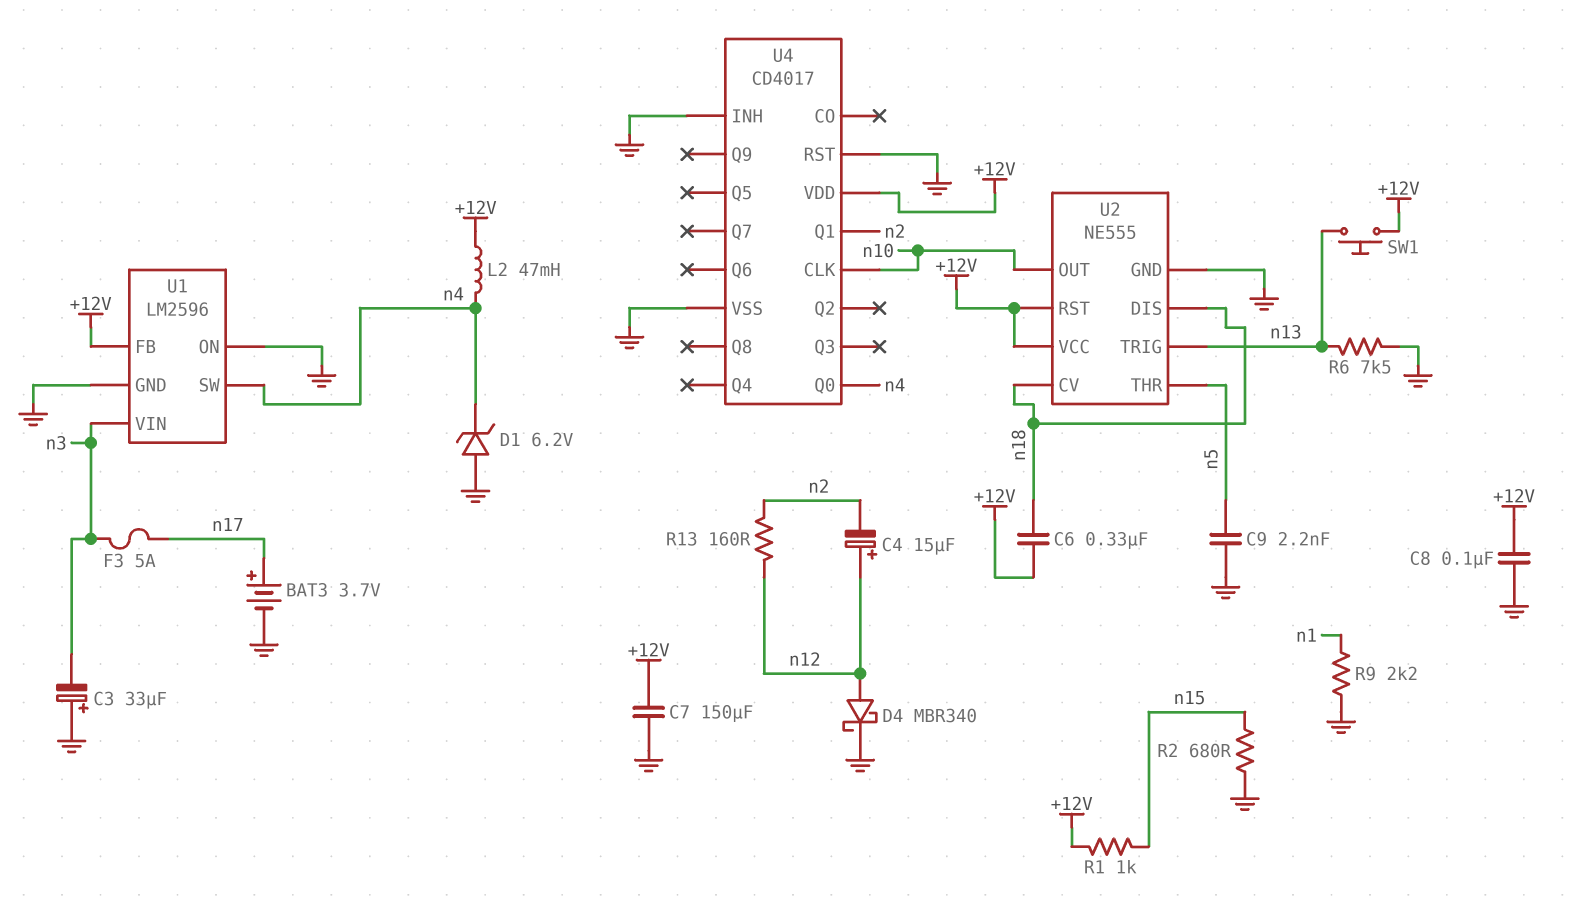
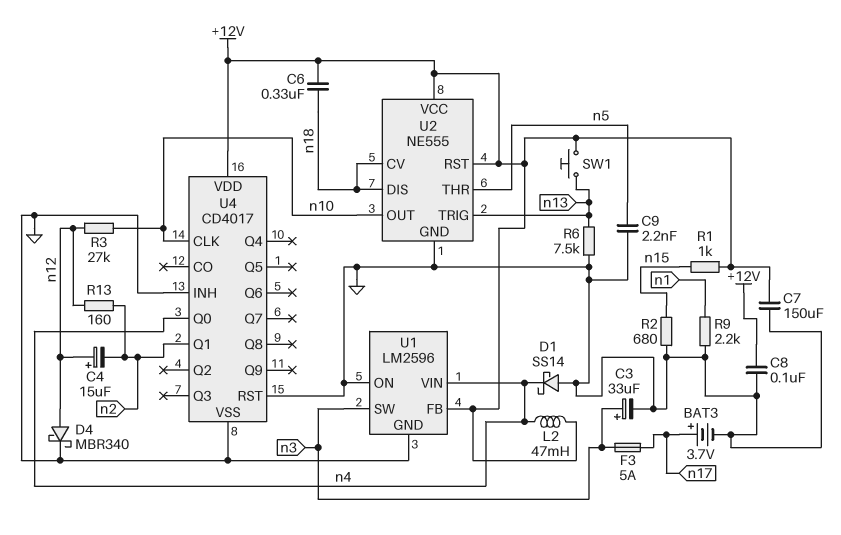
C3: 33uF (plus GND, minus n3) -> 33uF (plus n3, minus GND)
D1: zener 6.2V (A GND, K n4) -> schottky SS14 (A GND, K n4)
R3: none -> 27k (n10, n12)
U1 pin SW: n4 -> n3
U1 pin VIN: n3 -> n4

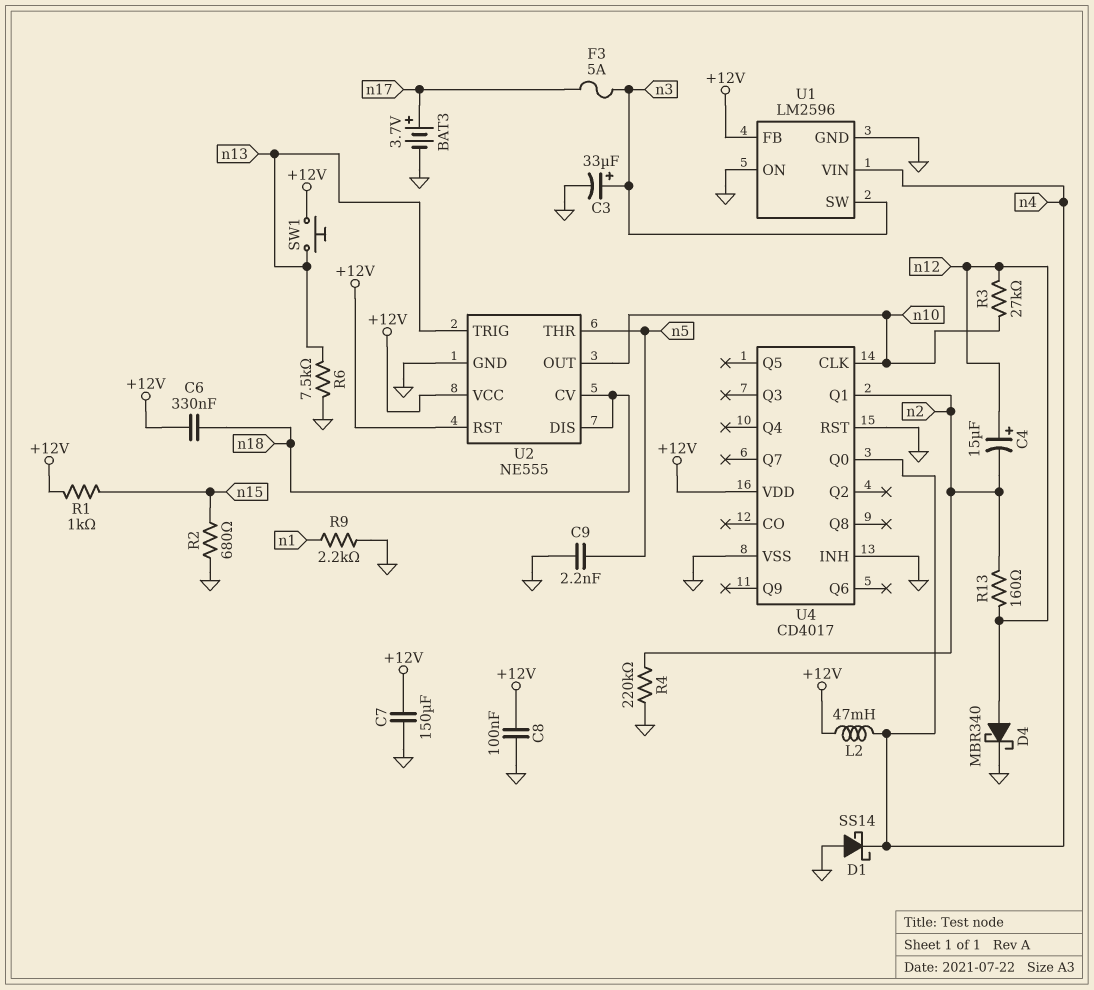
R4: none -> 220k (GND, n2)

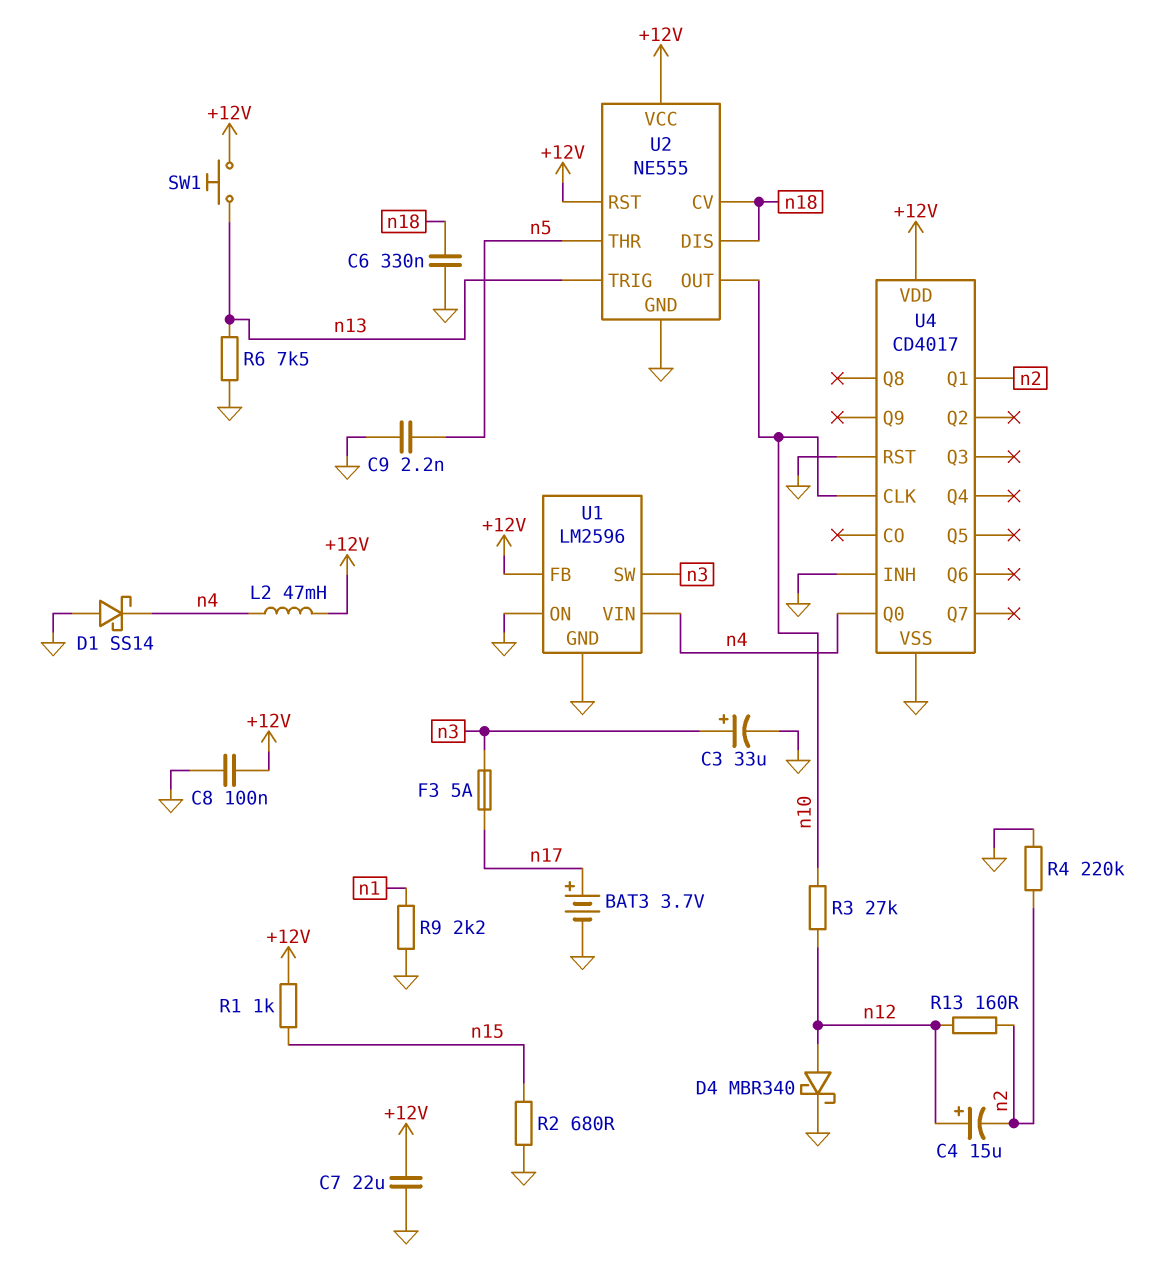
C6: 330nF (+12V, n18) -> 330nF (GND, n18)
C7: 150uF (+12V, GND) -> 22uF (+12V, GND)

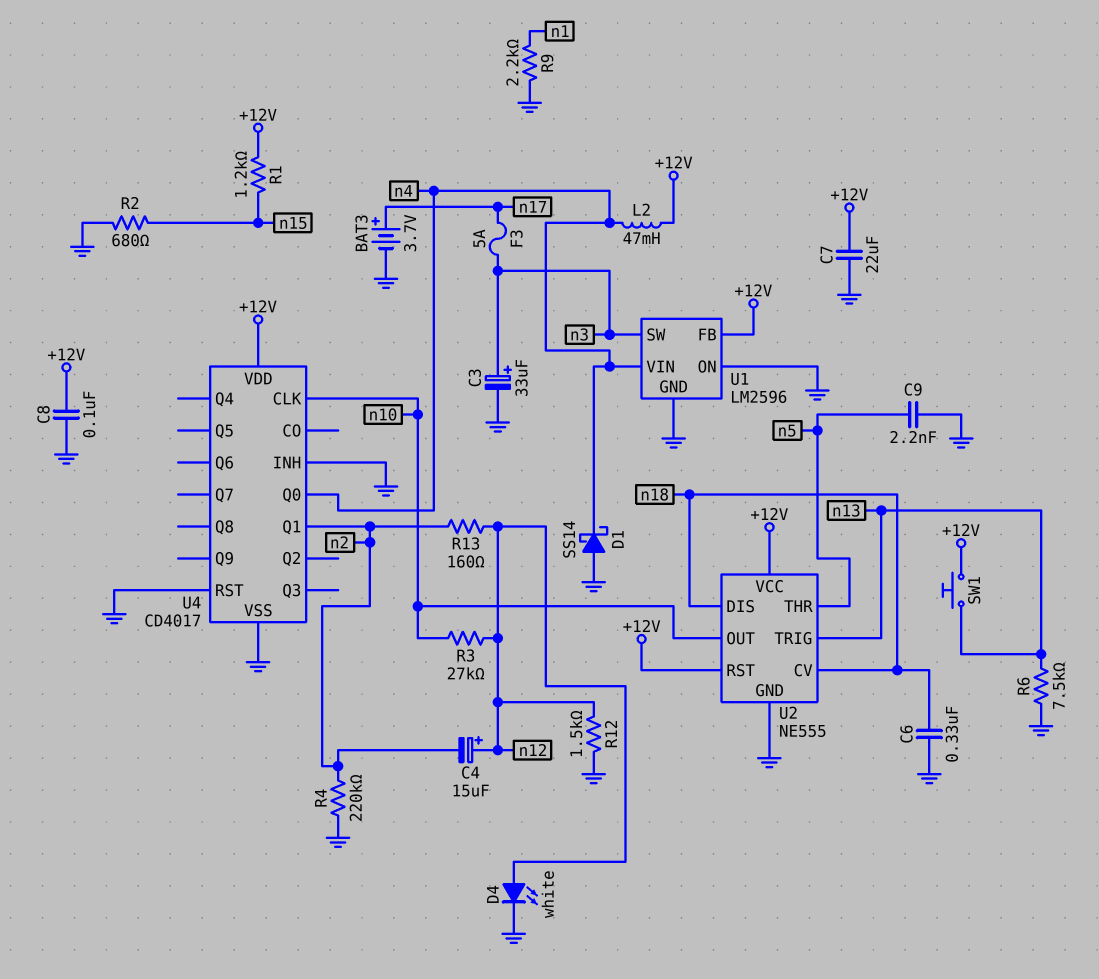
D4: schottky MBR340 (A n12, K GND) -> LED white (A n12, K GND)
R1: 1k (+12V, n15) -> 1.2k (+12V, n15)
R12: none -> 1.5k (GND, n12)

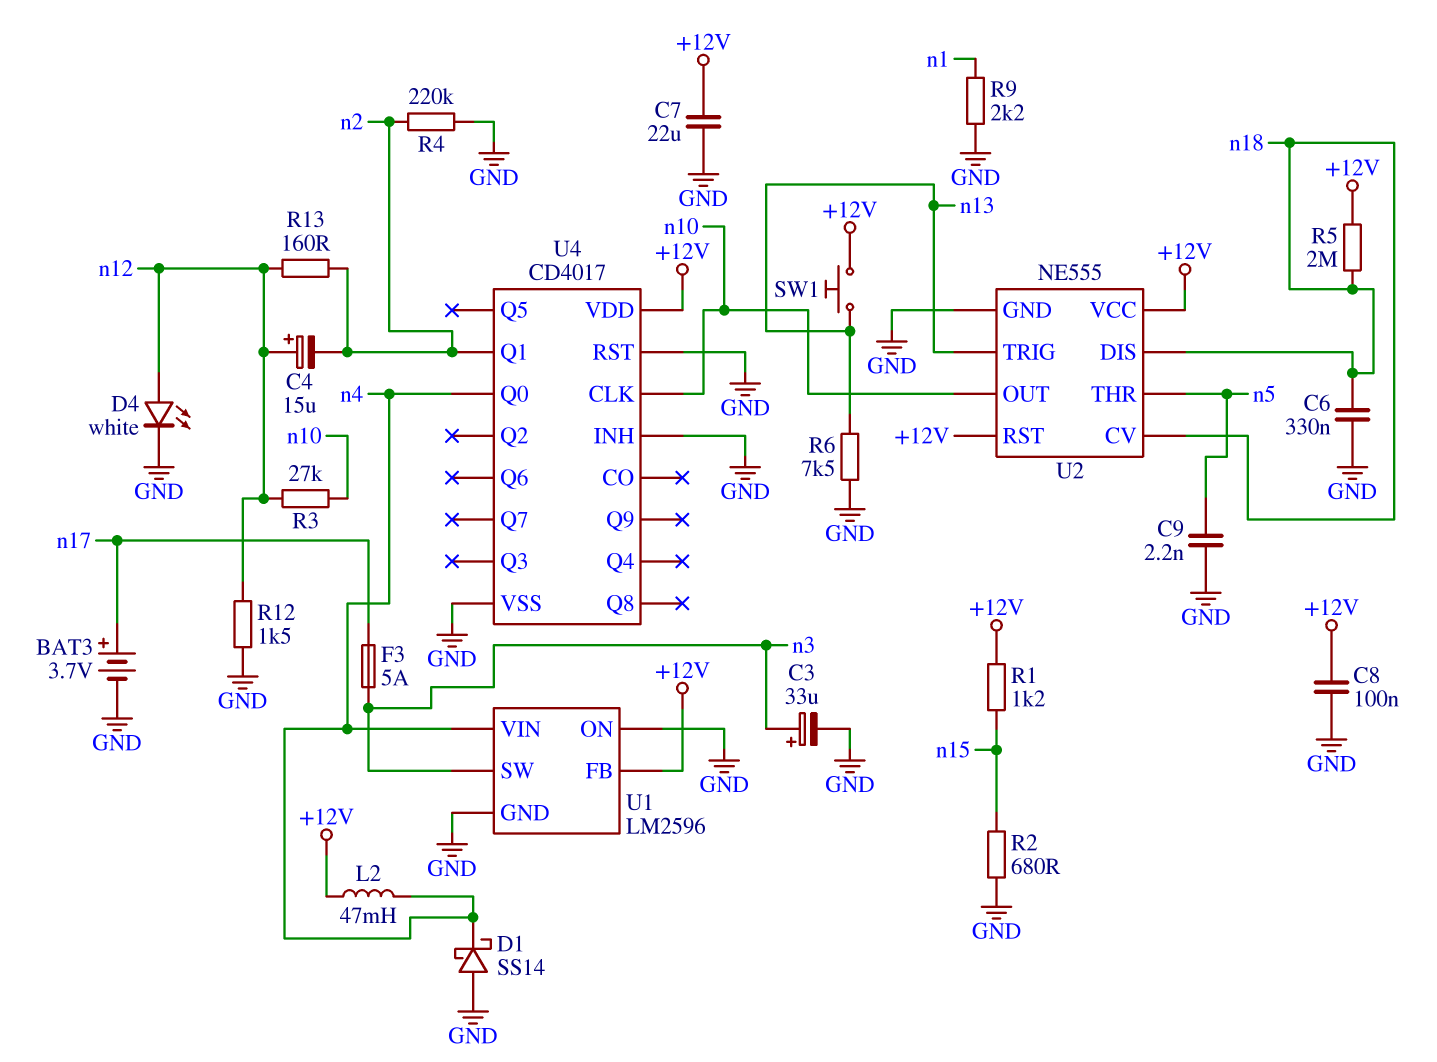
R5: none -> 2M (+12V, n18)

